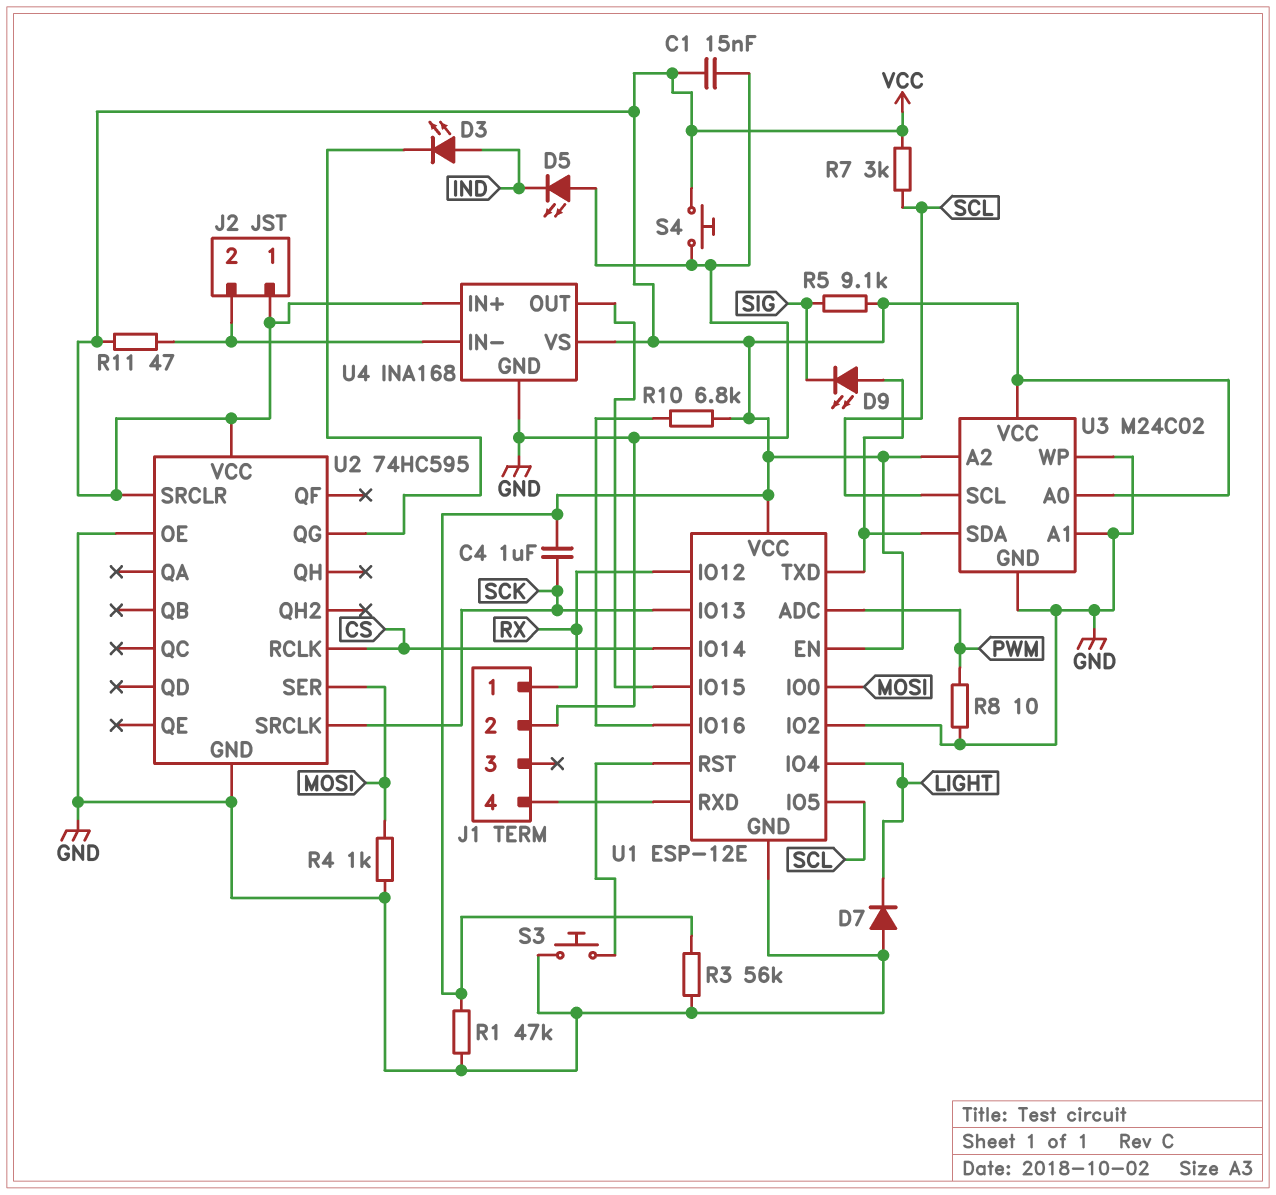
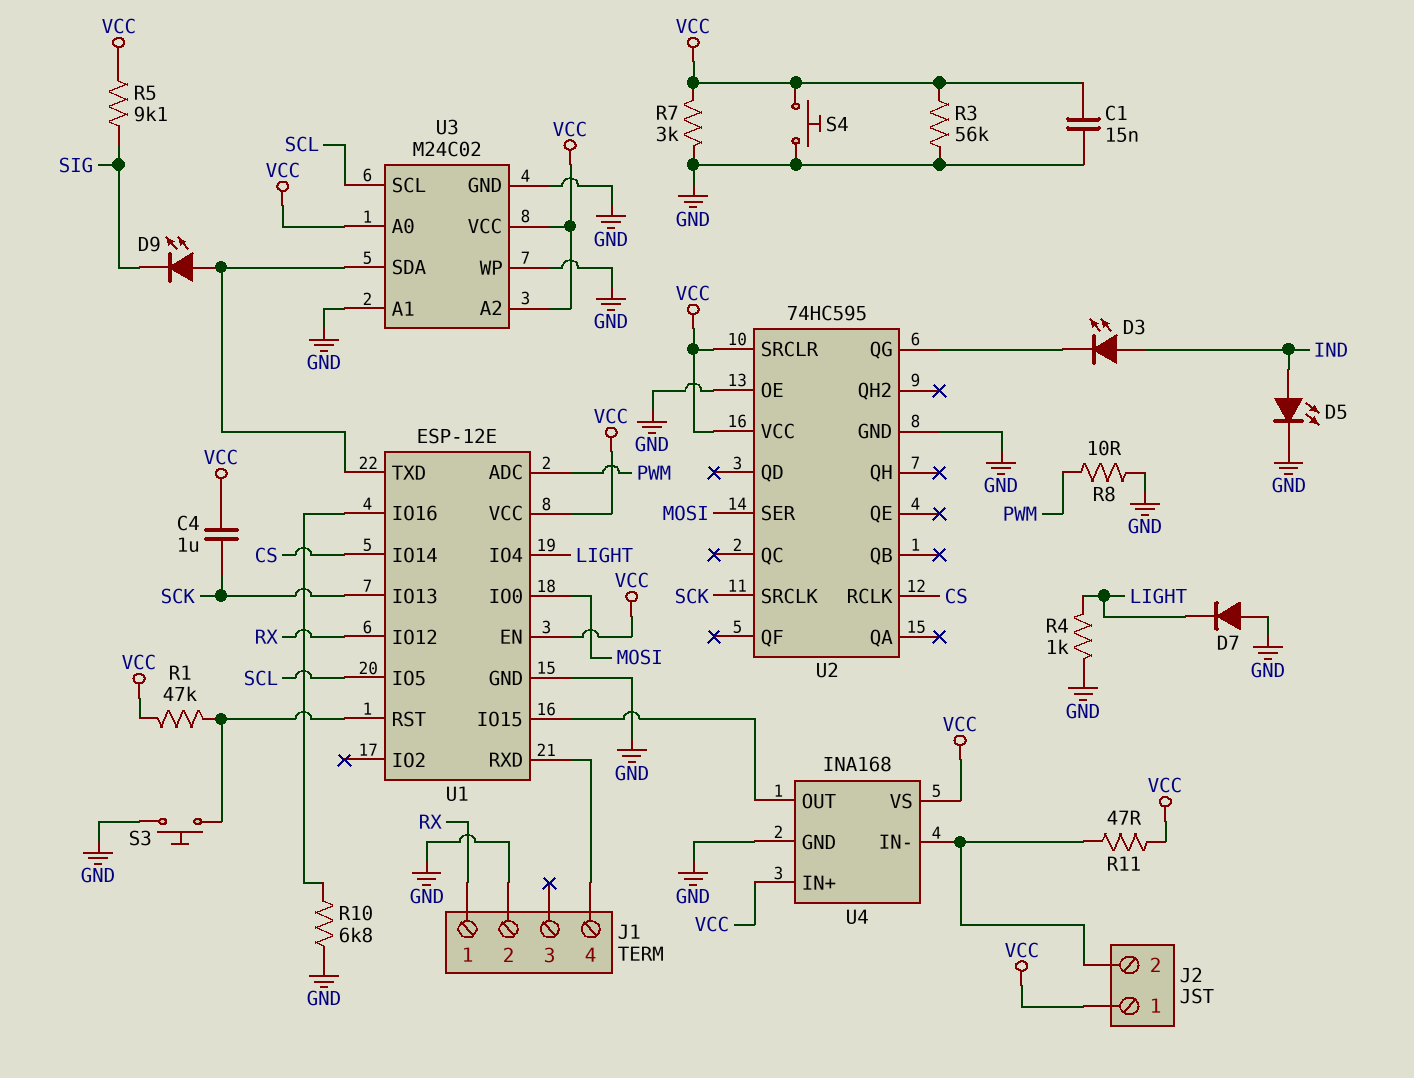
D5: LED (A GND, K IND) -> LED (A IND, K GND)
R1: 47k (GND, VCC) -> 47k (U1/RST, VCC)
R4: 1k (GND, MOSI) -> 1k (GND, LIGHT)
R7: 3k (SCL, VCC) -> 3k (GND, VCC)
R10: 6.8k (U1/IO16, VCC) -> 6.8k (GND, U1/IO16)
U1 pin IO2: GND -> none

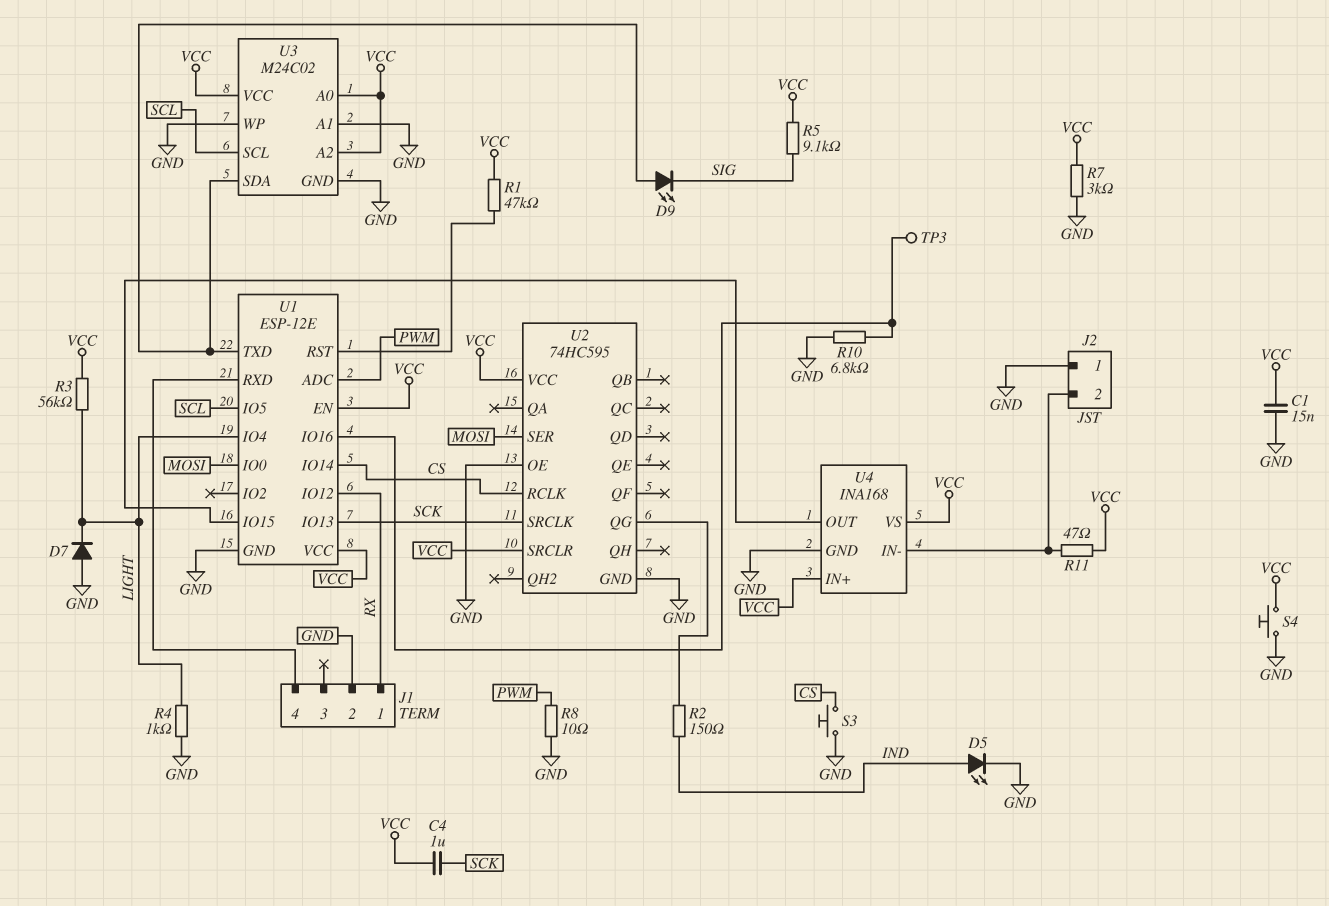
D3: LED (A IND, K U2/QG) -> none
J2 pin 1: VCC -> GND
R2: none -> 150 (IND, U2/QG)
R3: 56k (GND, VCC) -> 56k (LIGHT, VCC)
S3: button (GND, U1/RST) -> button (CS, GND)
TP3: none -> test point (U1/IO16)

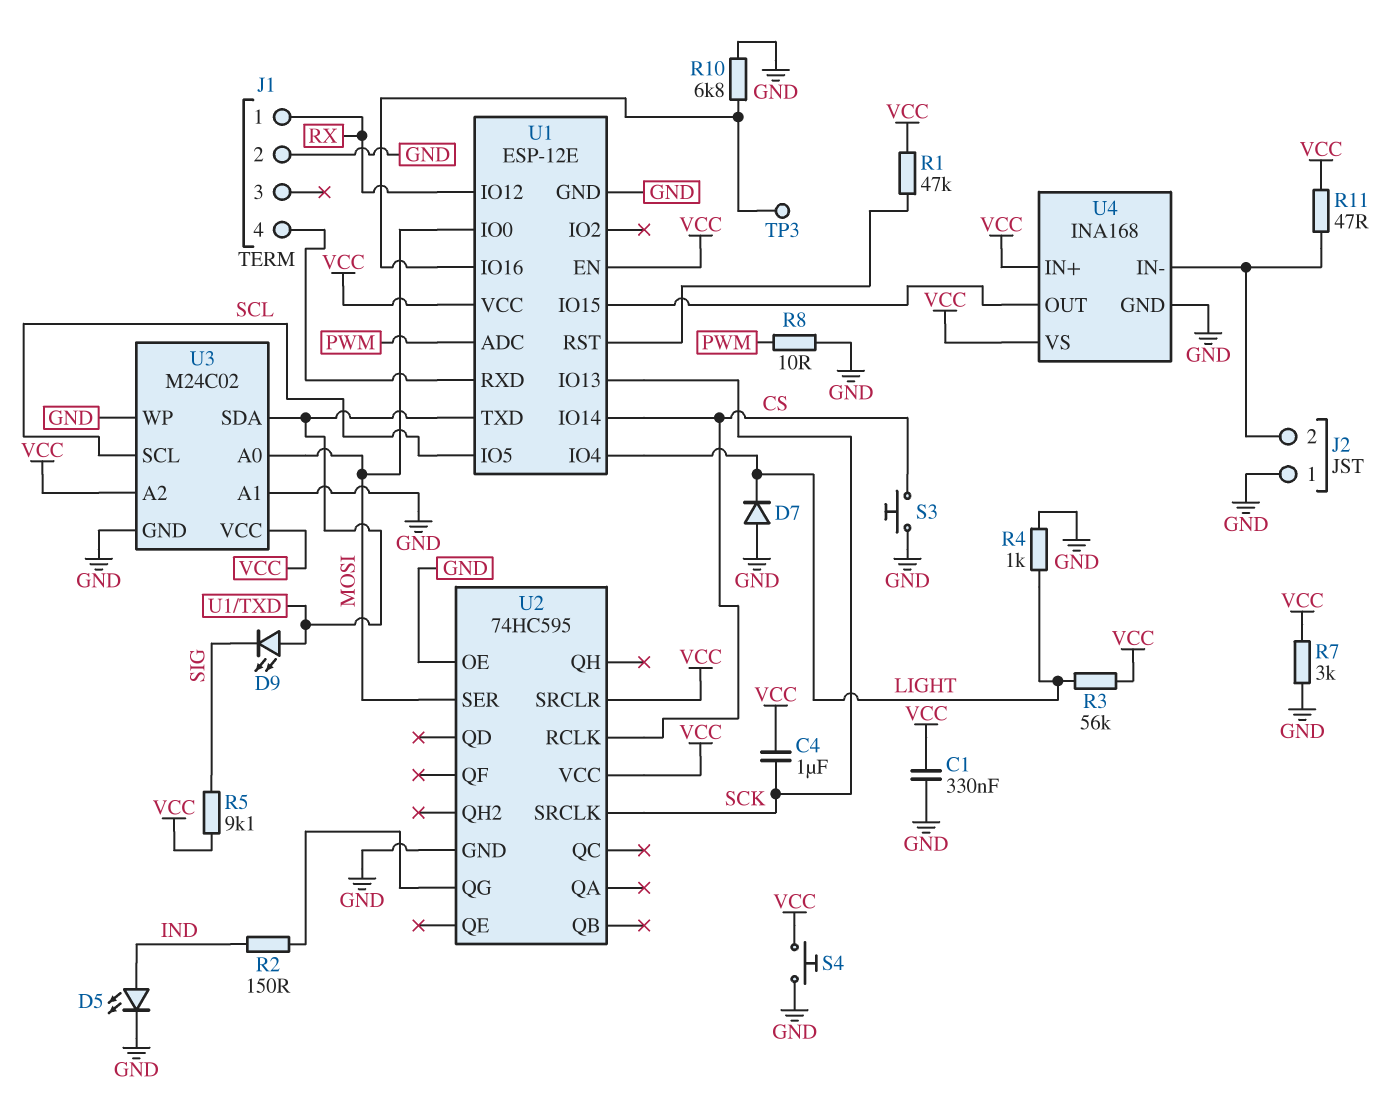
C1: 15nF (GND, VCC) -> 330nF (GND, VCC)
U3 pin A0: VCC -> MOSI

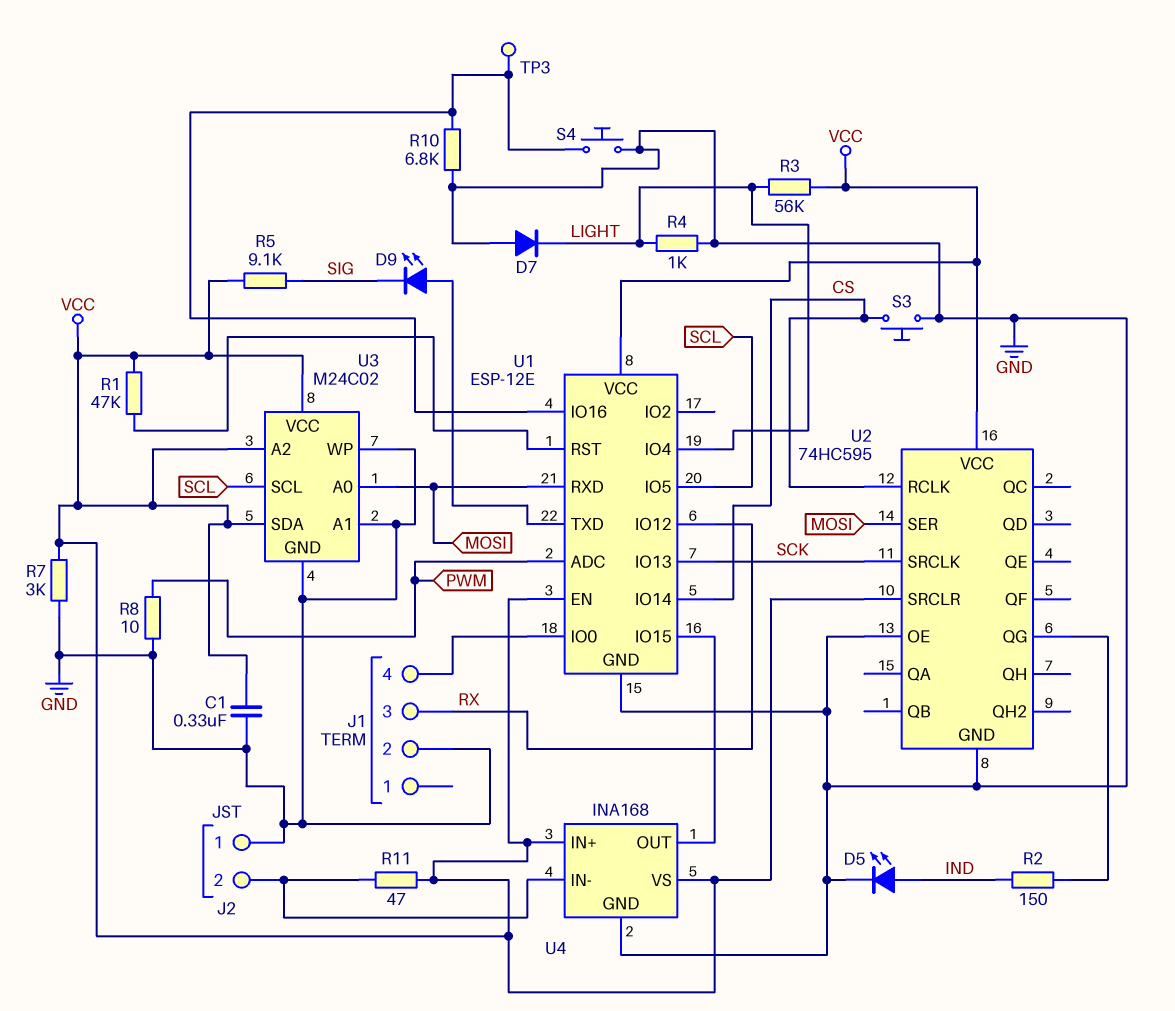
C4: 1uF (SCK, VCC) -> none
J1 pin 1: RX -> none
J1 pin 3: none -> RX
S4: button (GND, VCC) -> button (GND, U1/IO16)
U1 pin IO0: MOSI -> J1/4
U1 pin RXD: J1/4 -> MOSI
U3 pin SDA: U1/TXD -> VCC

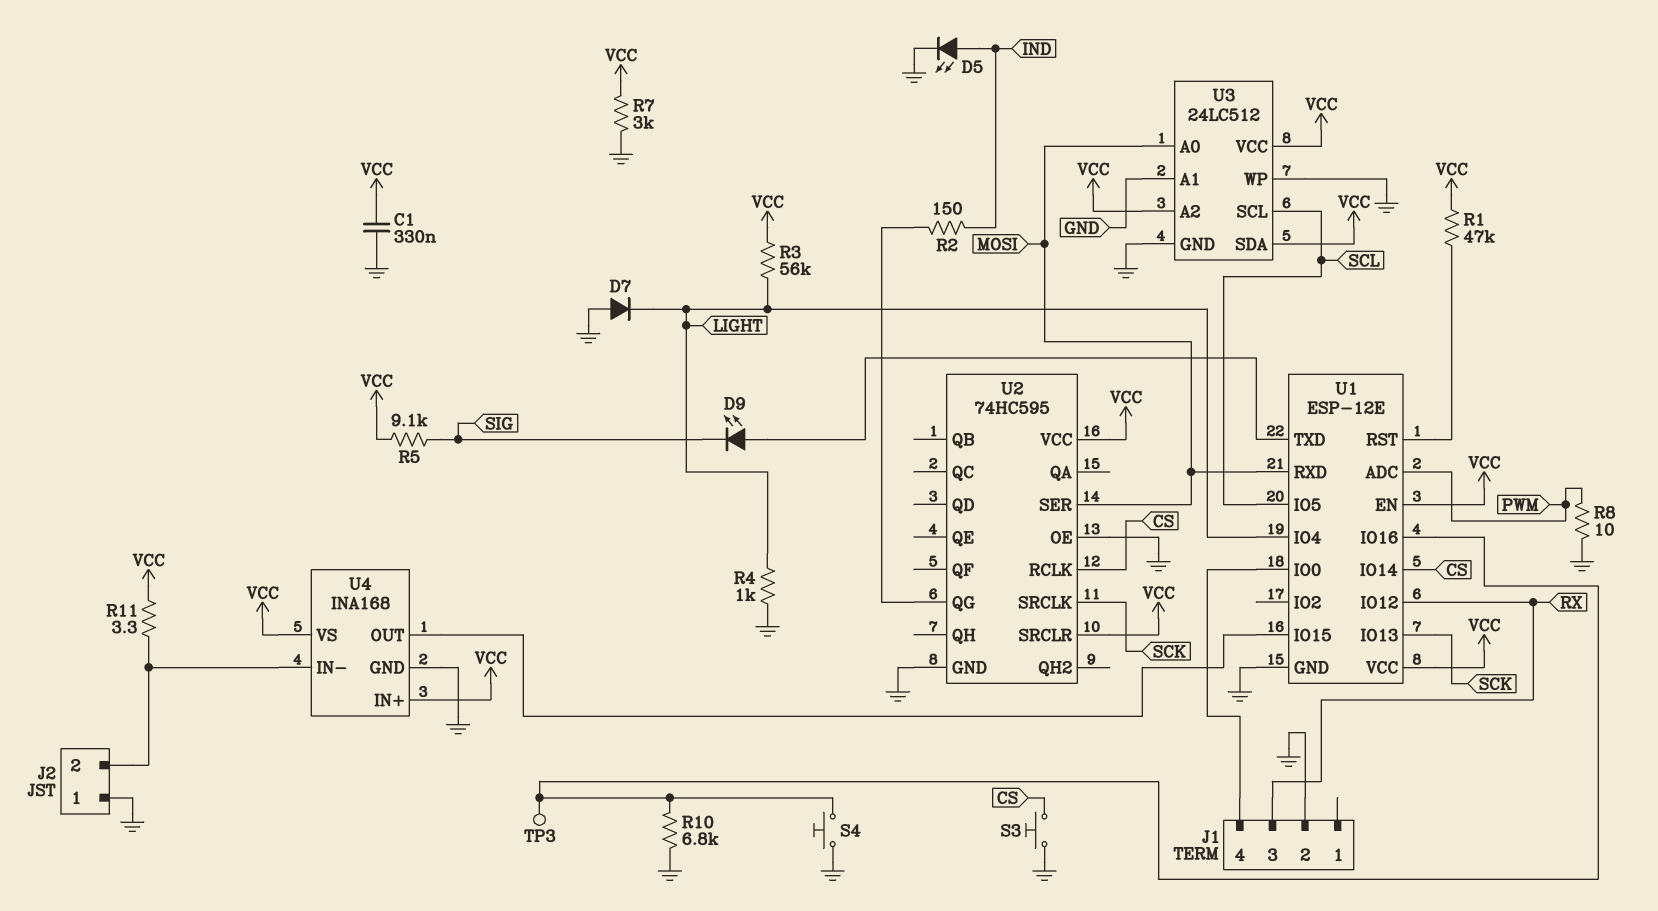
R11: 47 (J2/2, VCC) -> 3.3 (J2/2, VCC)
U3: M24C02 -> 24LC512

